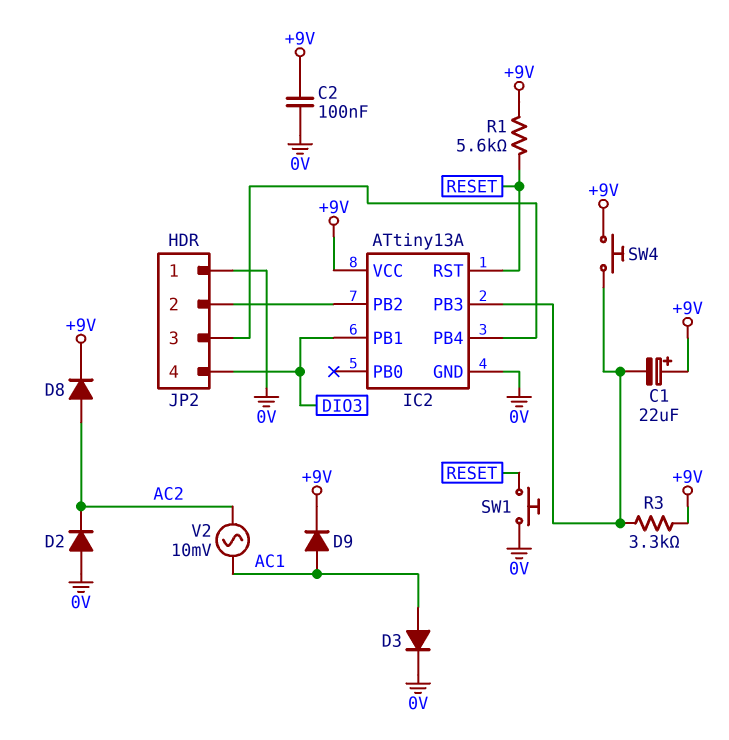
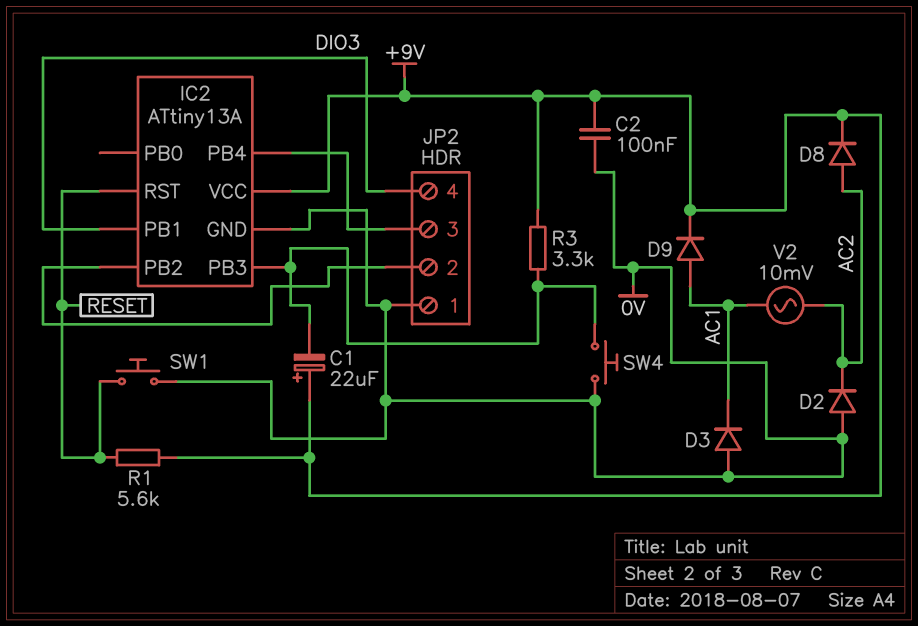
D3: diode (A AC1, K 0V) -> diode (A 0V, K AC1)
SW4: button (+9V, IC2/PB3) -> button (0V, IC2/PB3)

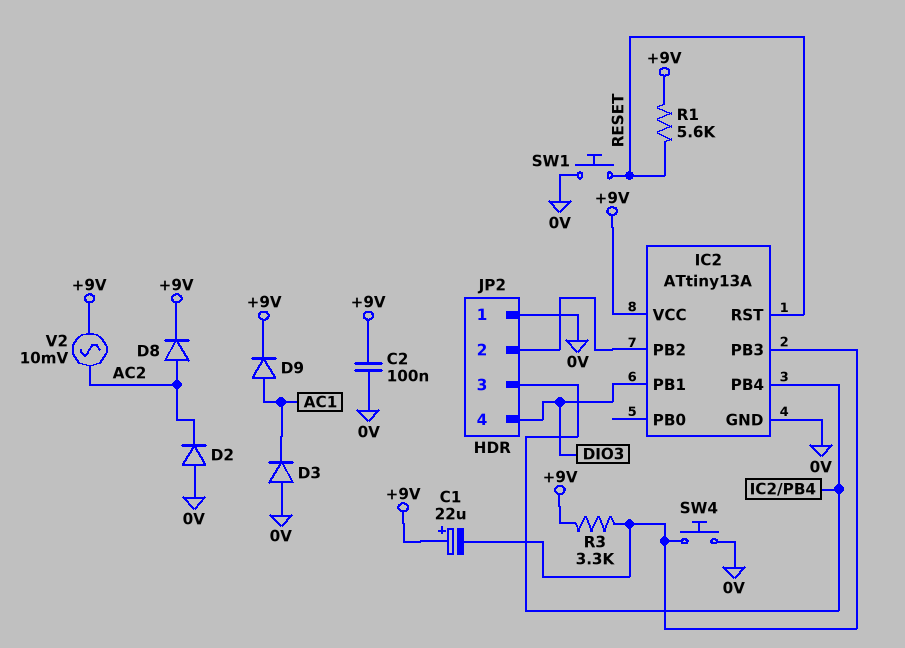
V2: AC 10mV (AC1, AC2) -> AC 10mV (+9V, AC2)

